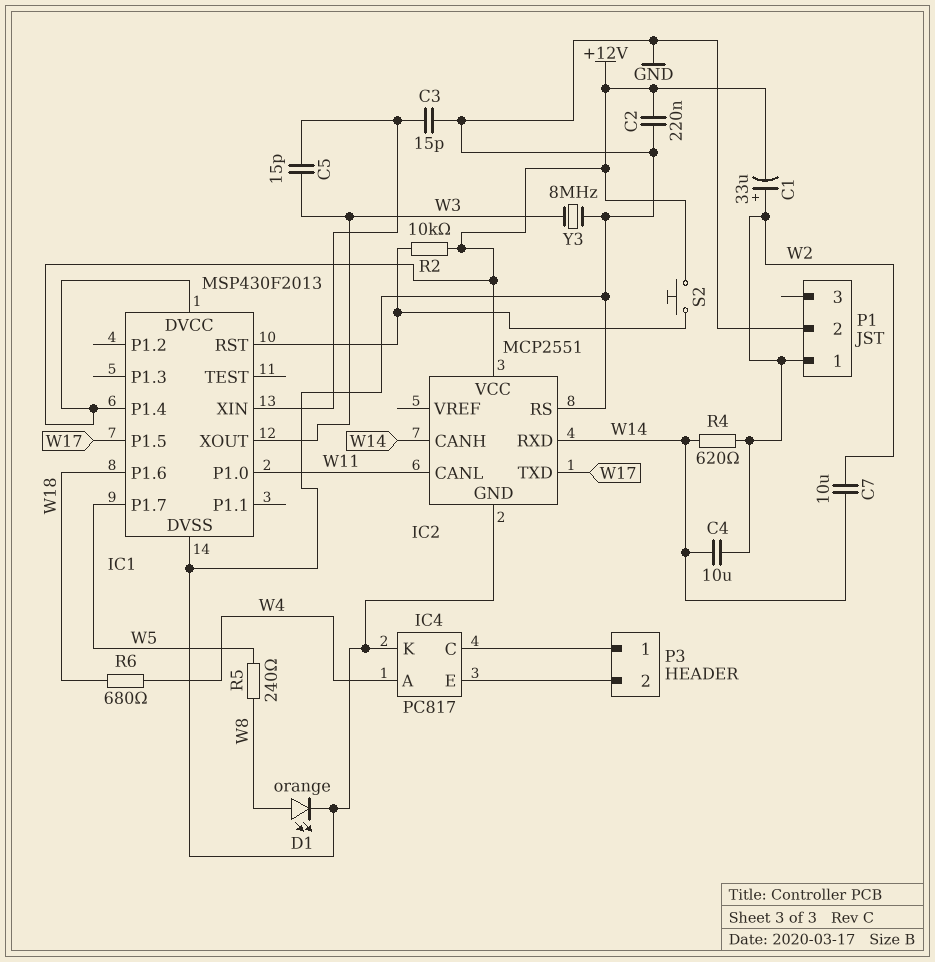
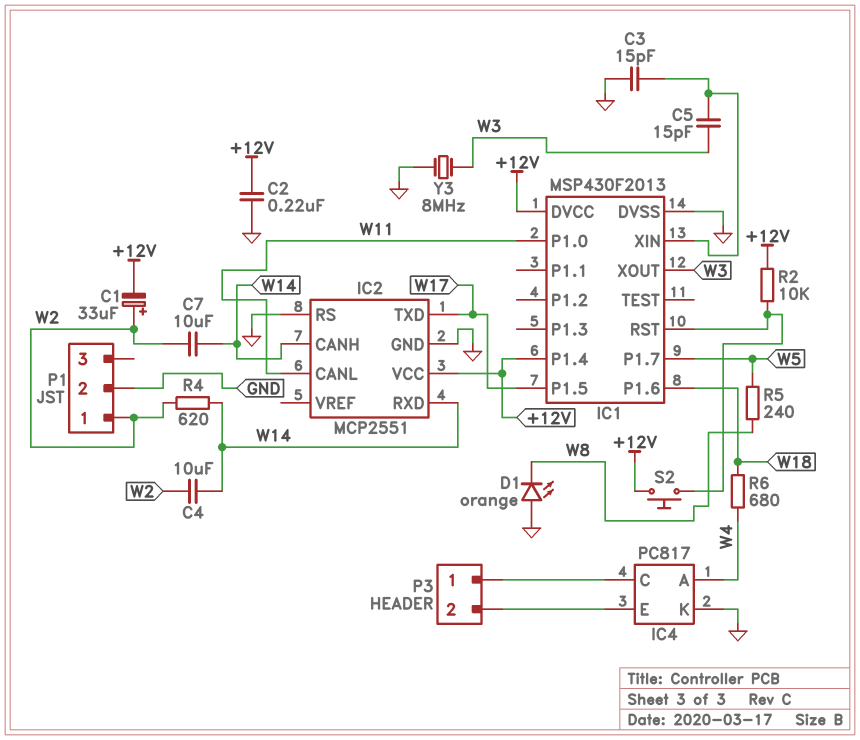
D1: LED orange (A W8, K GND) -> LED orange (A GND, K W8)

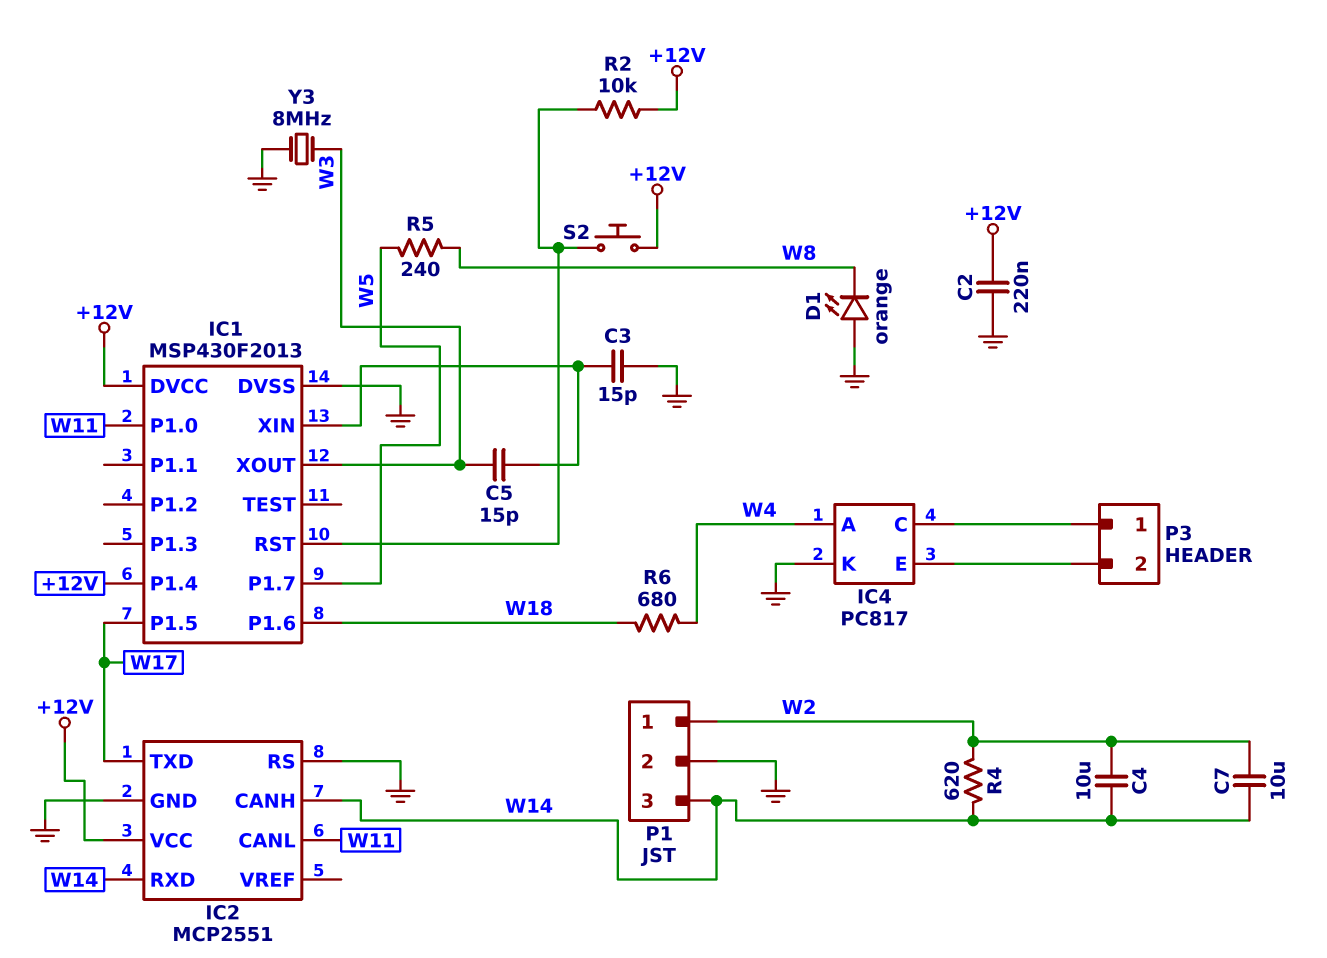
C1: 33uF (plus W2, minus +12V) -> none
P1 pin 3: none -> W14

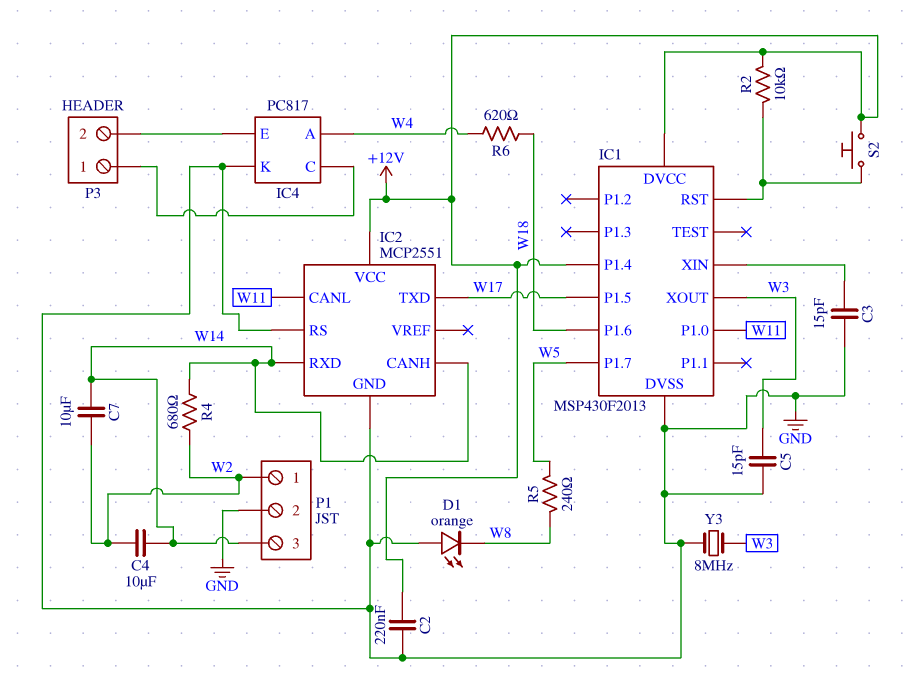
C5: 15pF (IC1/XIN, W3) -> 15pF (GND, W3)
R4: 620 (W2, W14) -> 680 (W2, W14)
R6: 680 (W4, W18) -> 620 (W4, W18)

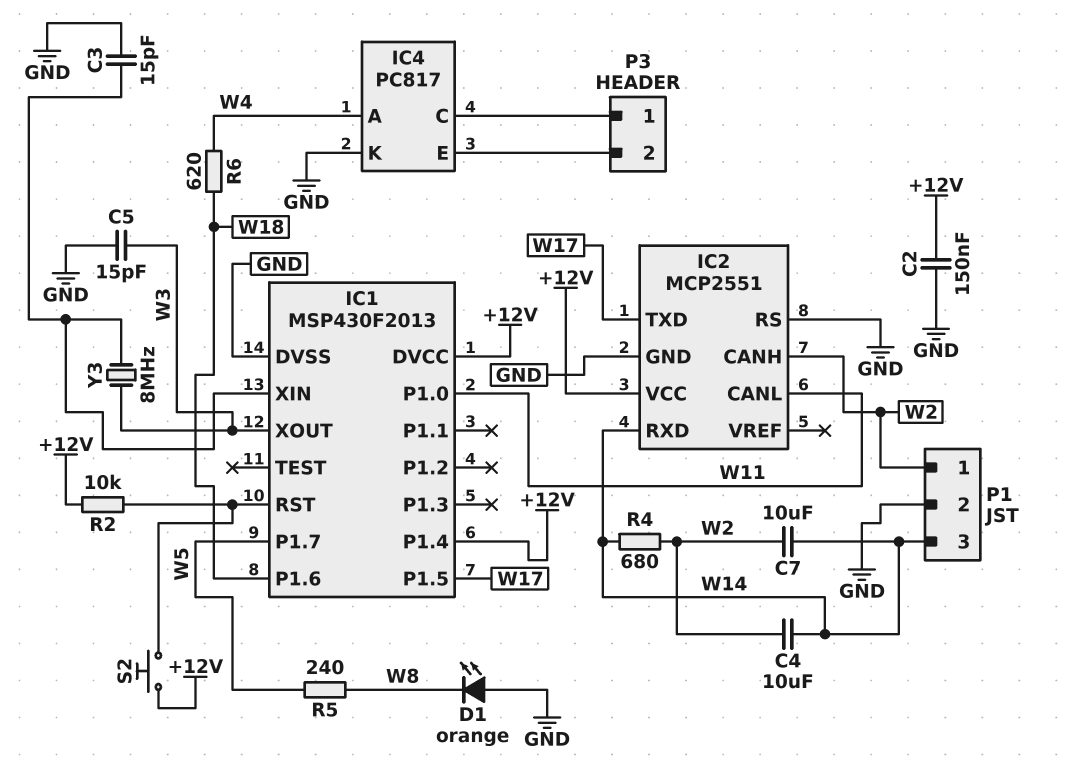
C2: 220nF (+12V, GND) -> 150nF (+12V, GND)
IC2 pin CANH: W14 -> W2
Y3: 8MHz (GND, W3) -> 8MHz (IC1/XIN, W3)

